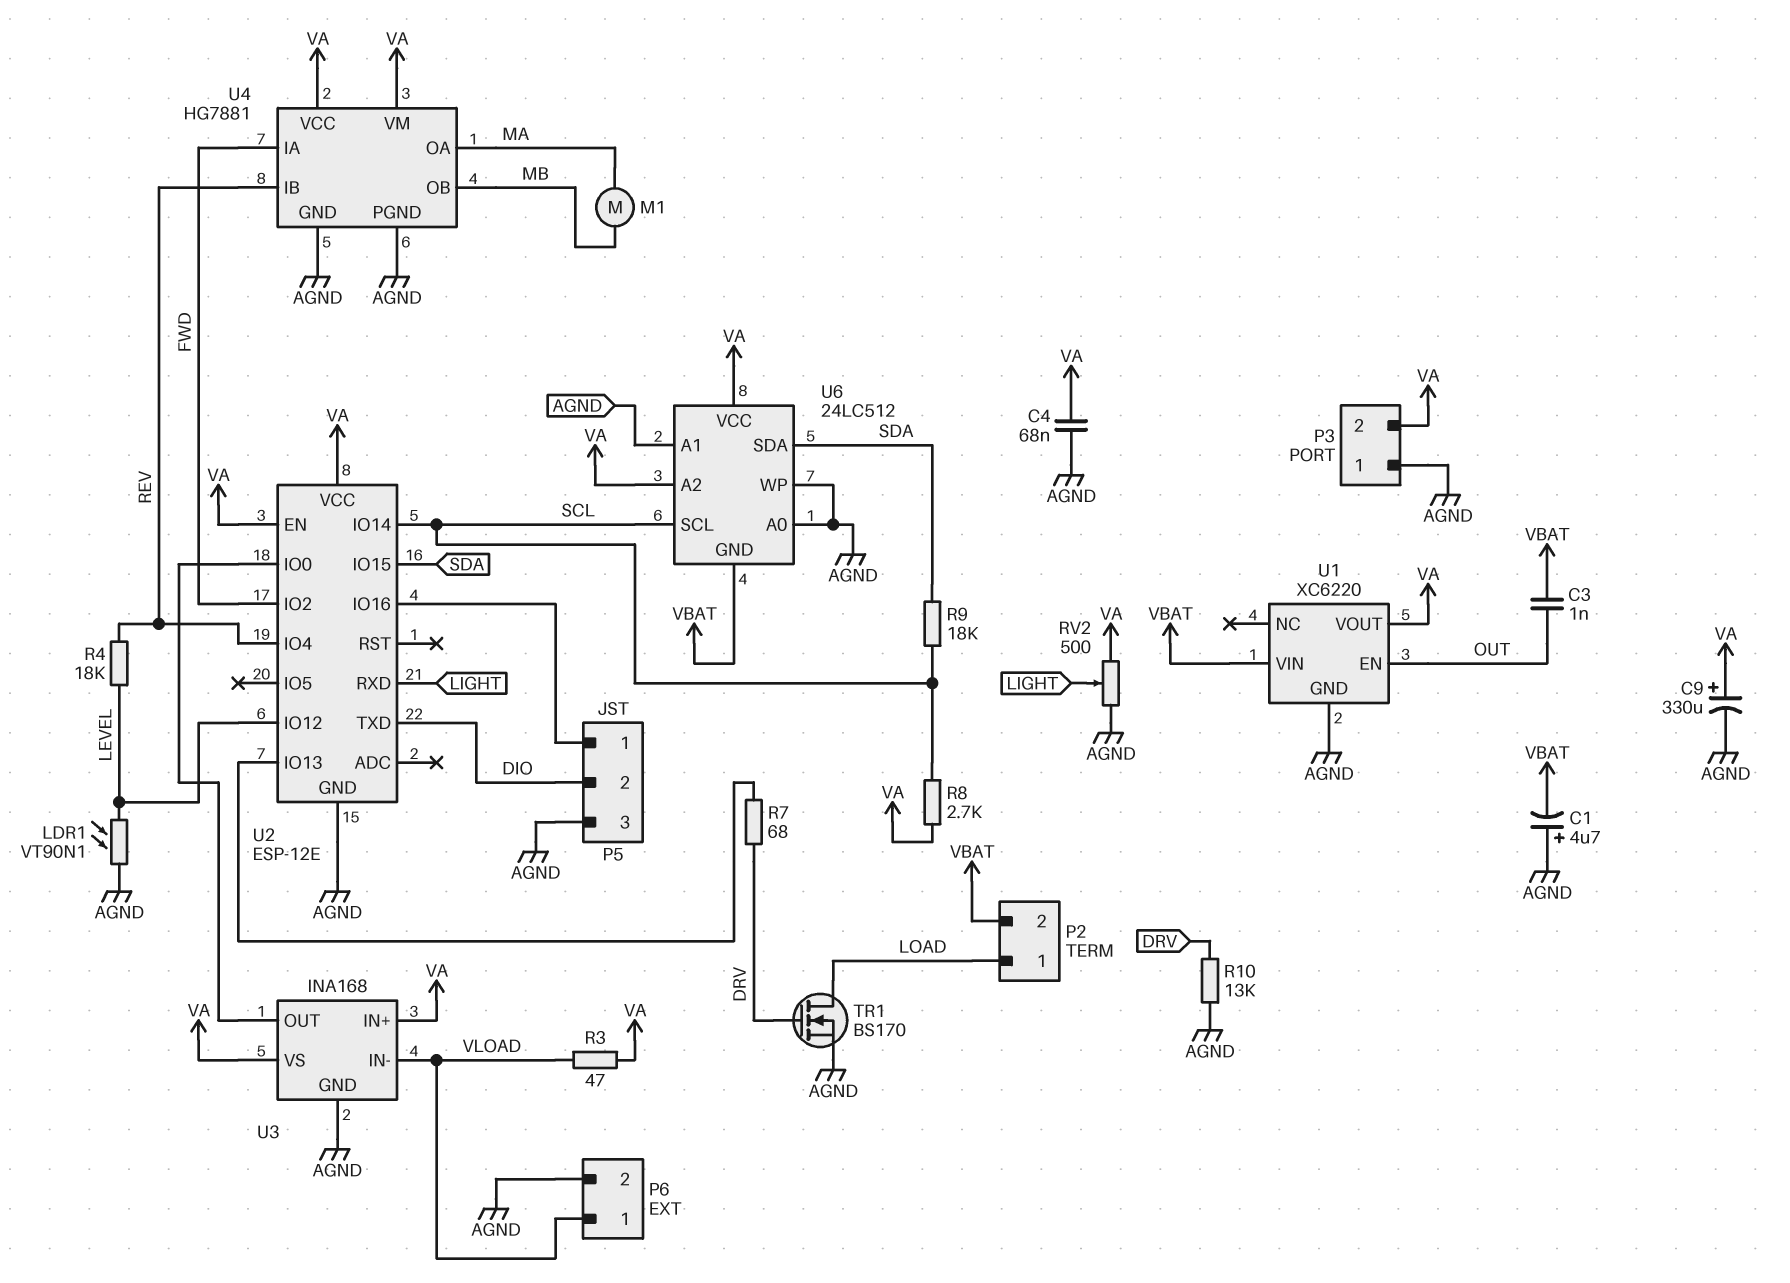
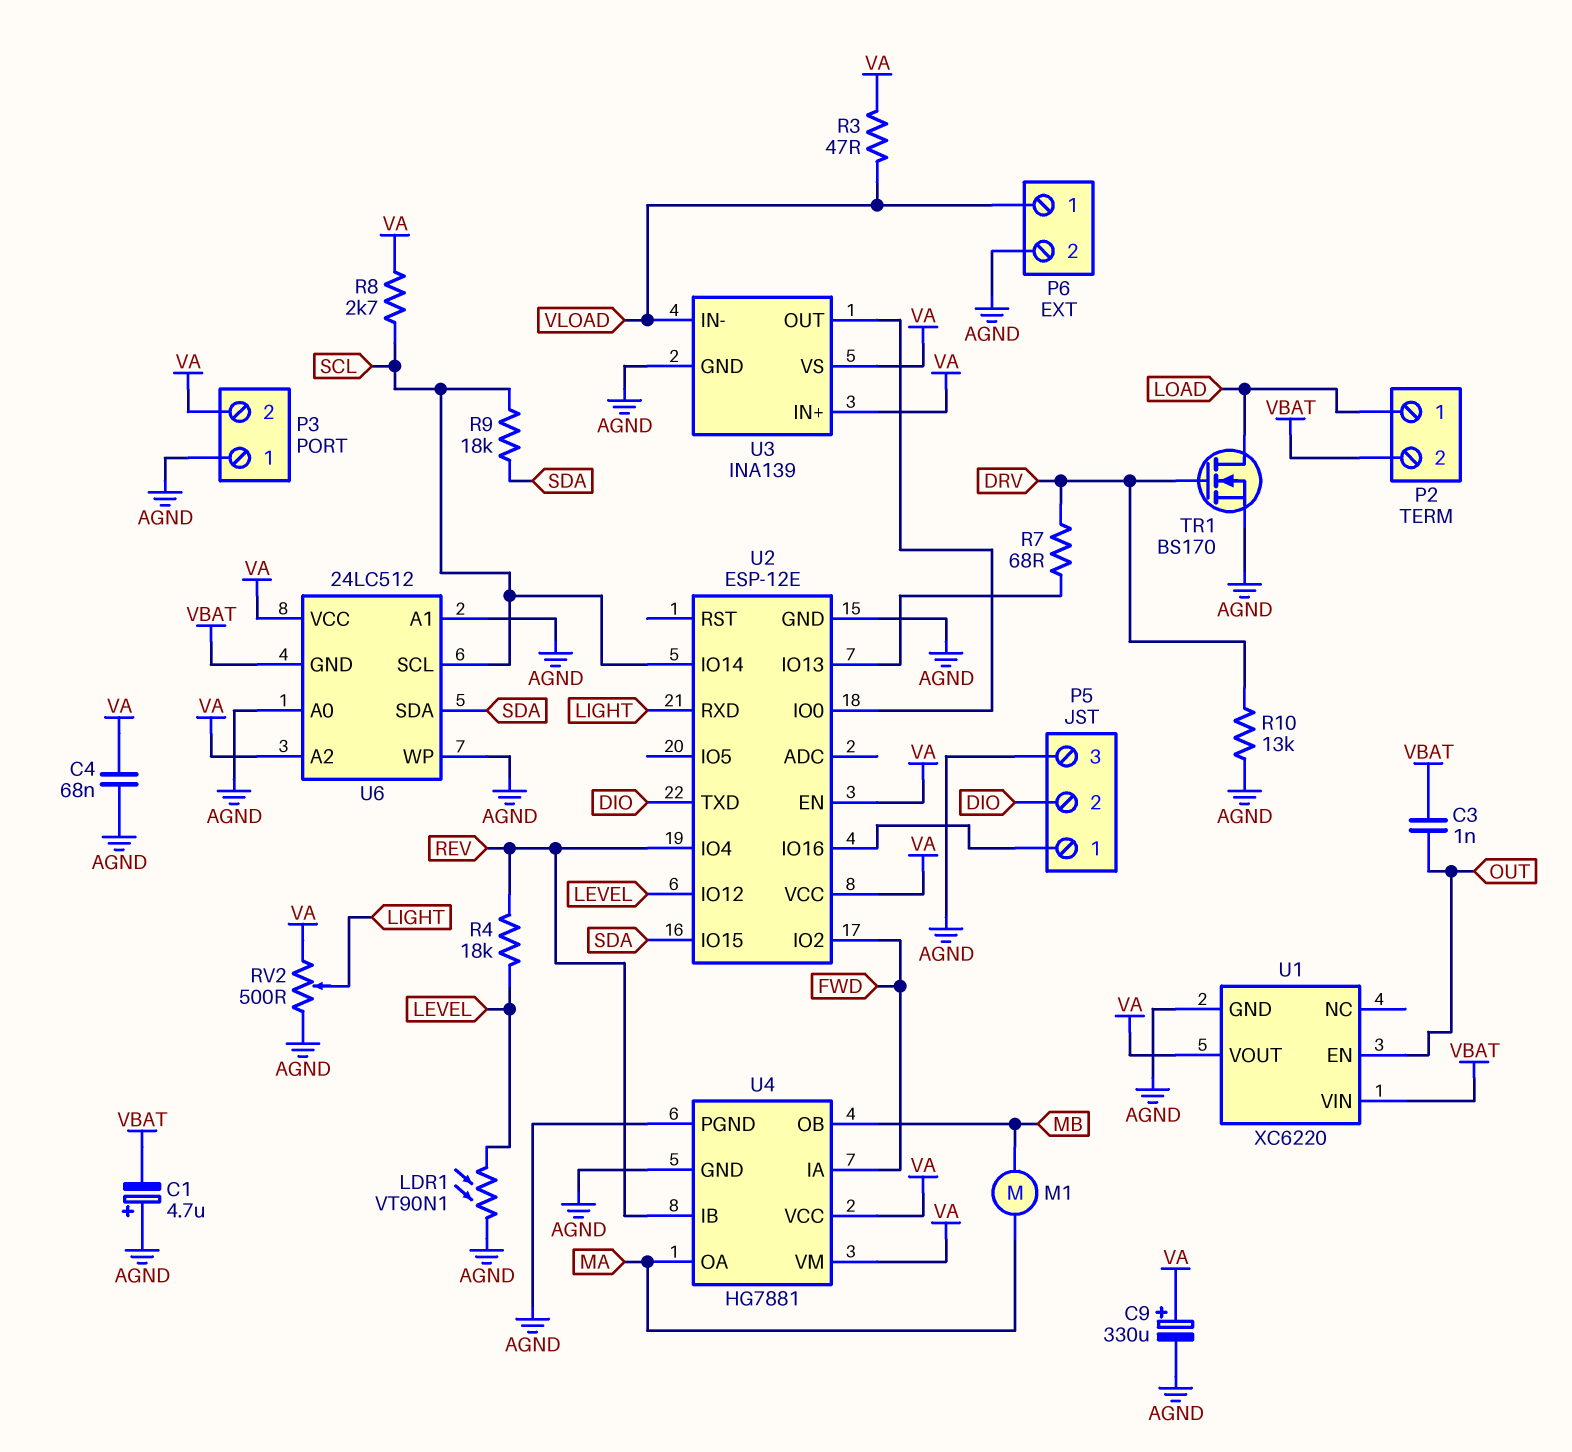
U3: INA168 -> INA139

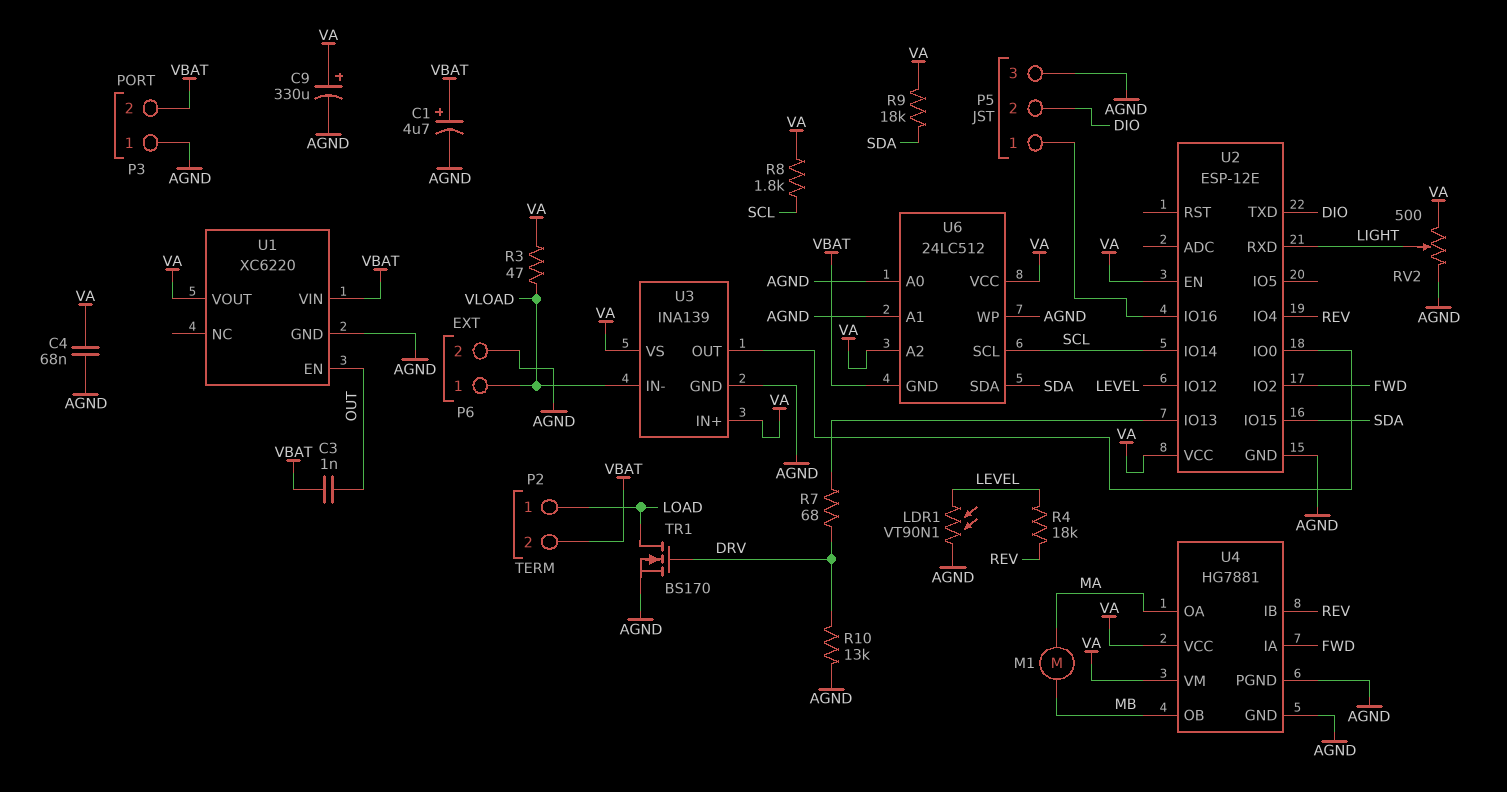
C1: 4.7uF (plus AGND, minus VBAT) -> 4.7uF (plus VBAT, minus AGND)
P3 pin 2: VA -> VBAT
R8: 2.7k (SCL, VA) -> 1.8k (SCL, VA)
R9: 18k (SCL, SDA) -> 18k (SDA, VA)

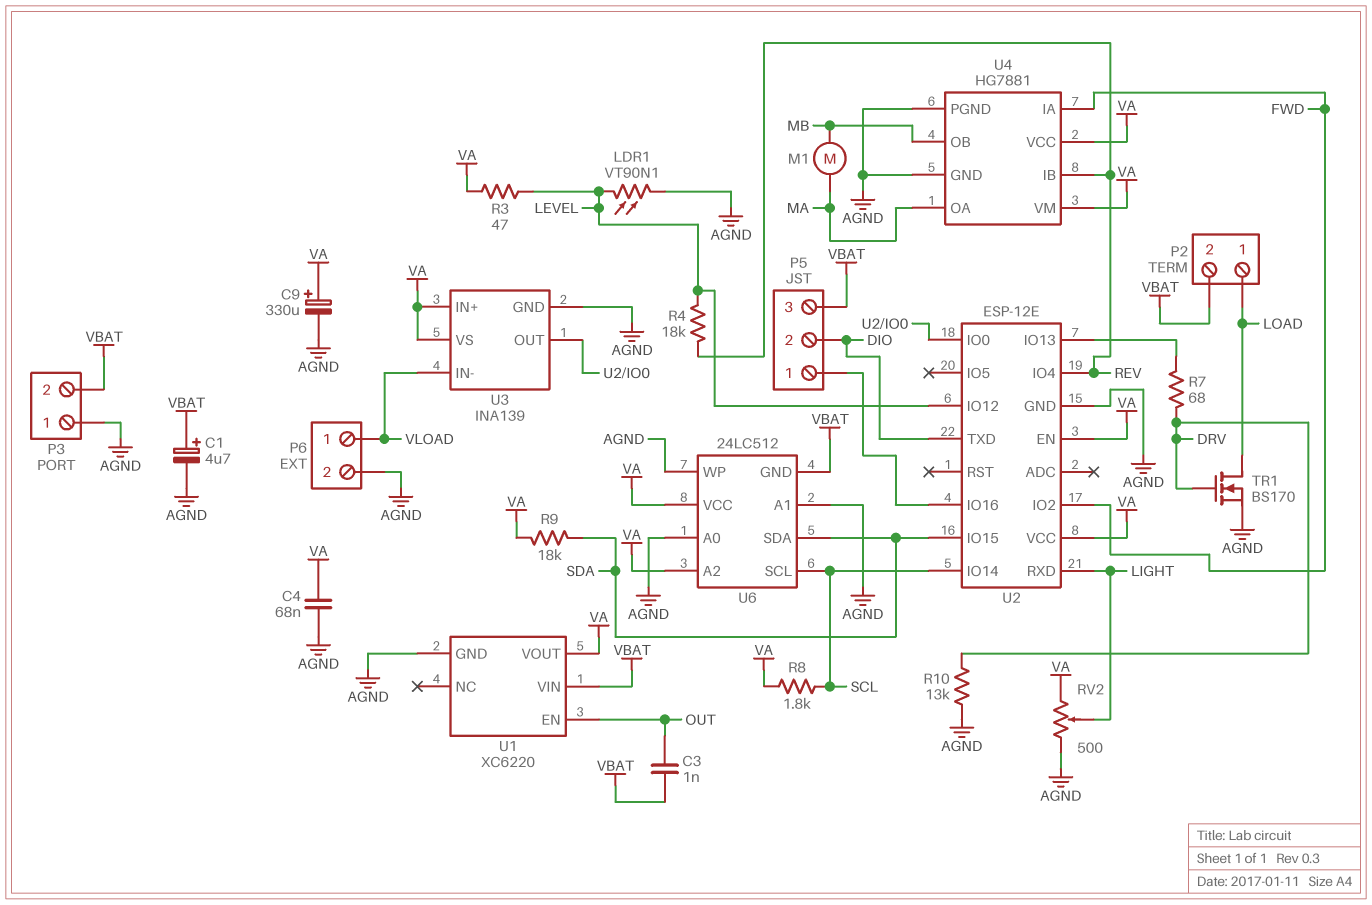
P5 pin 3: AGND -> VBAT
R3: 47 (VA, VLOAD) -> 47 (LEVEL, VA)

